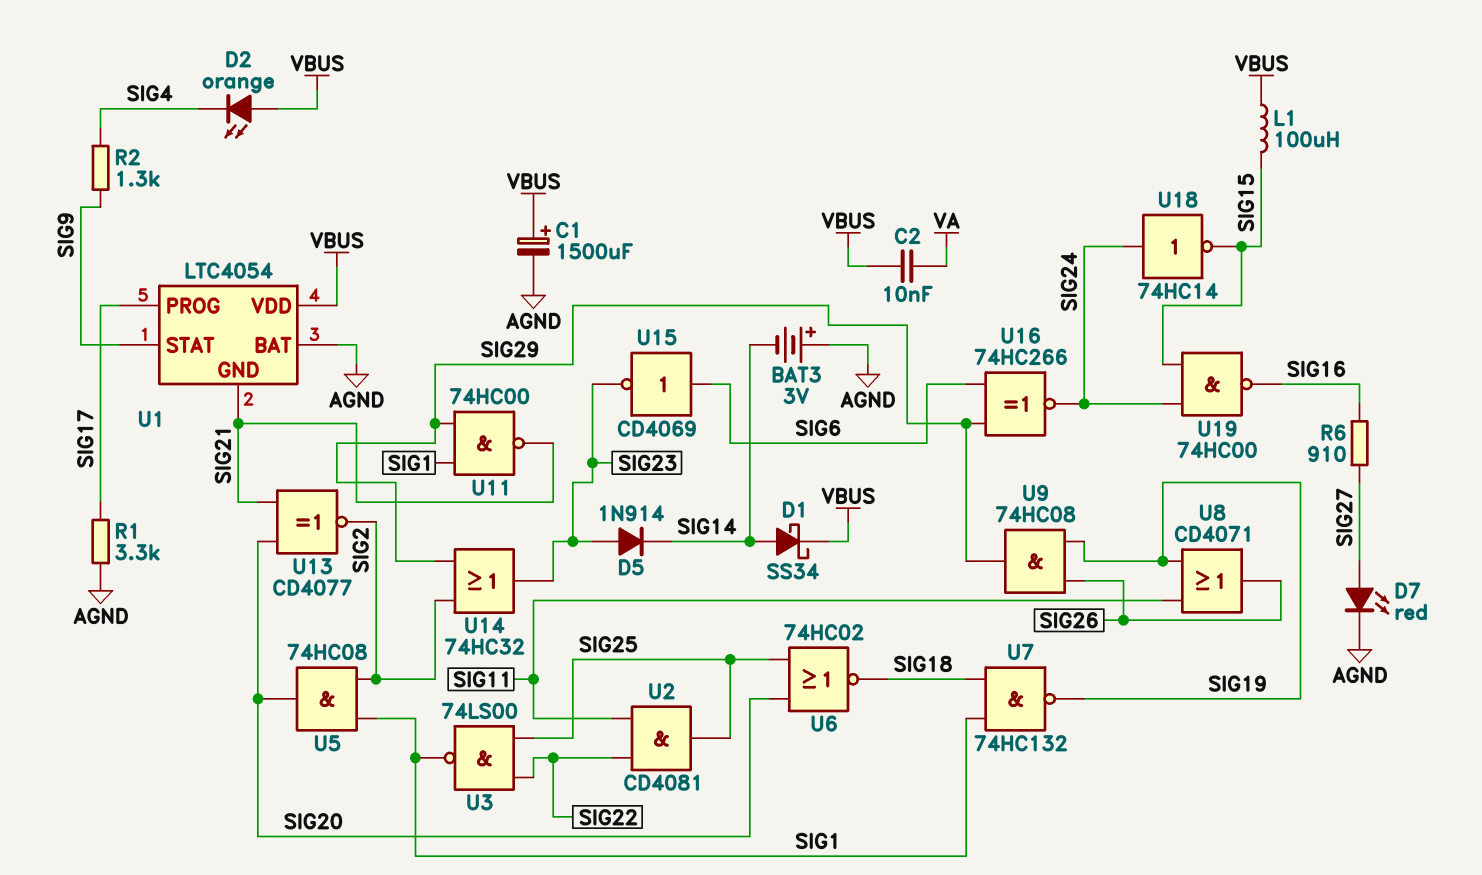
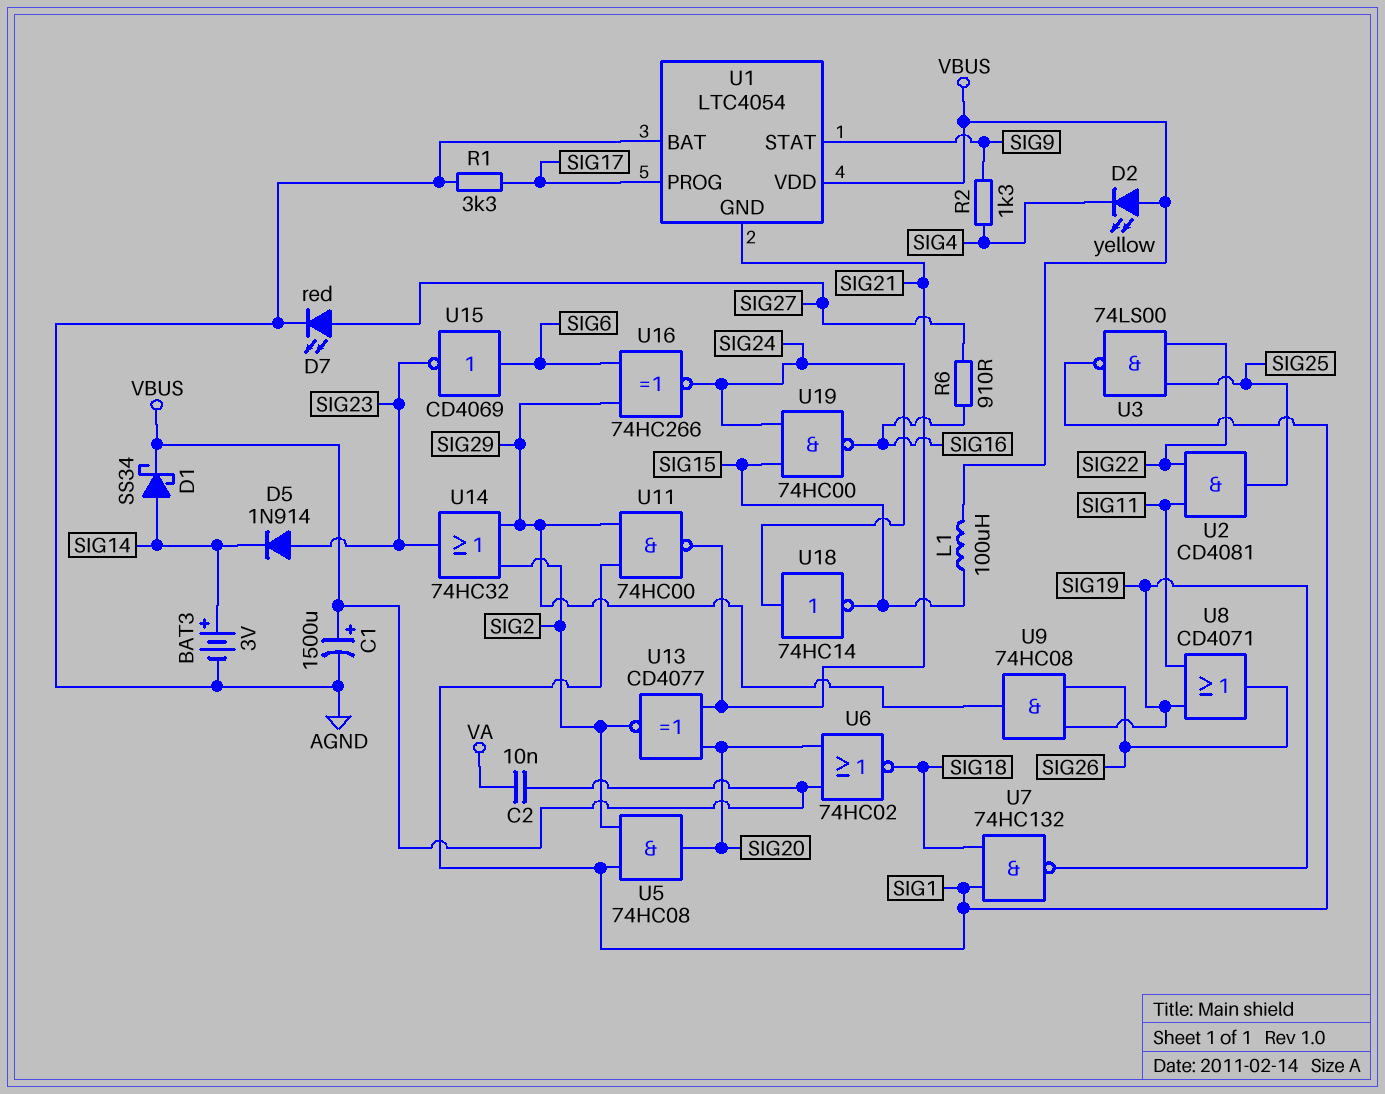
BAT3: 3V (plus AGND, minus SIG14) -> 3V (plus SIG14, minus AGND)
D2: LED orange (A VBUS, K SIG4) -> LED yellow (A VBUS, K SIG4)
U6: NOR 74HC02 (in SIG20, in SIG25, out SIG18) -> NOR 74HC02 (in SIG20, in VBUS, out SIG18)

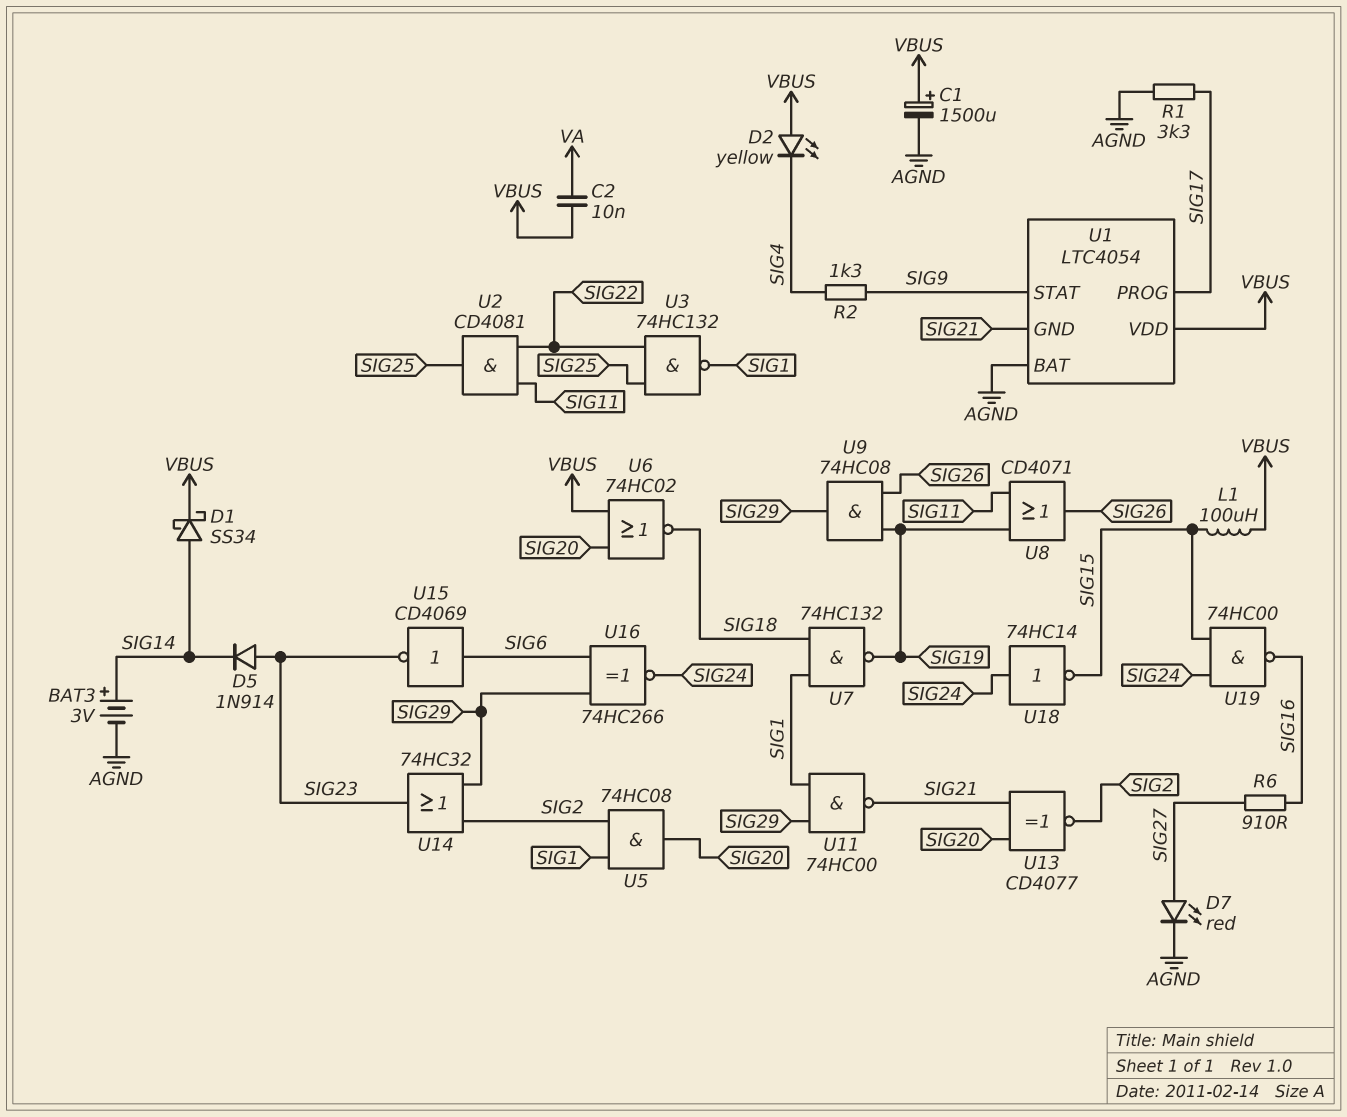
U3: NAND 74LS00 (in SIG22, in SIG25, out SIG1) -> NAND 74HC132 (in SIG22, in SIG25, out SIG1)

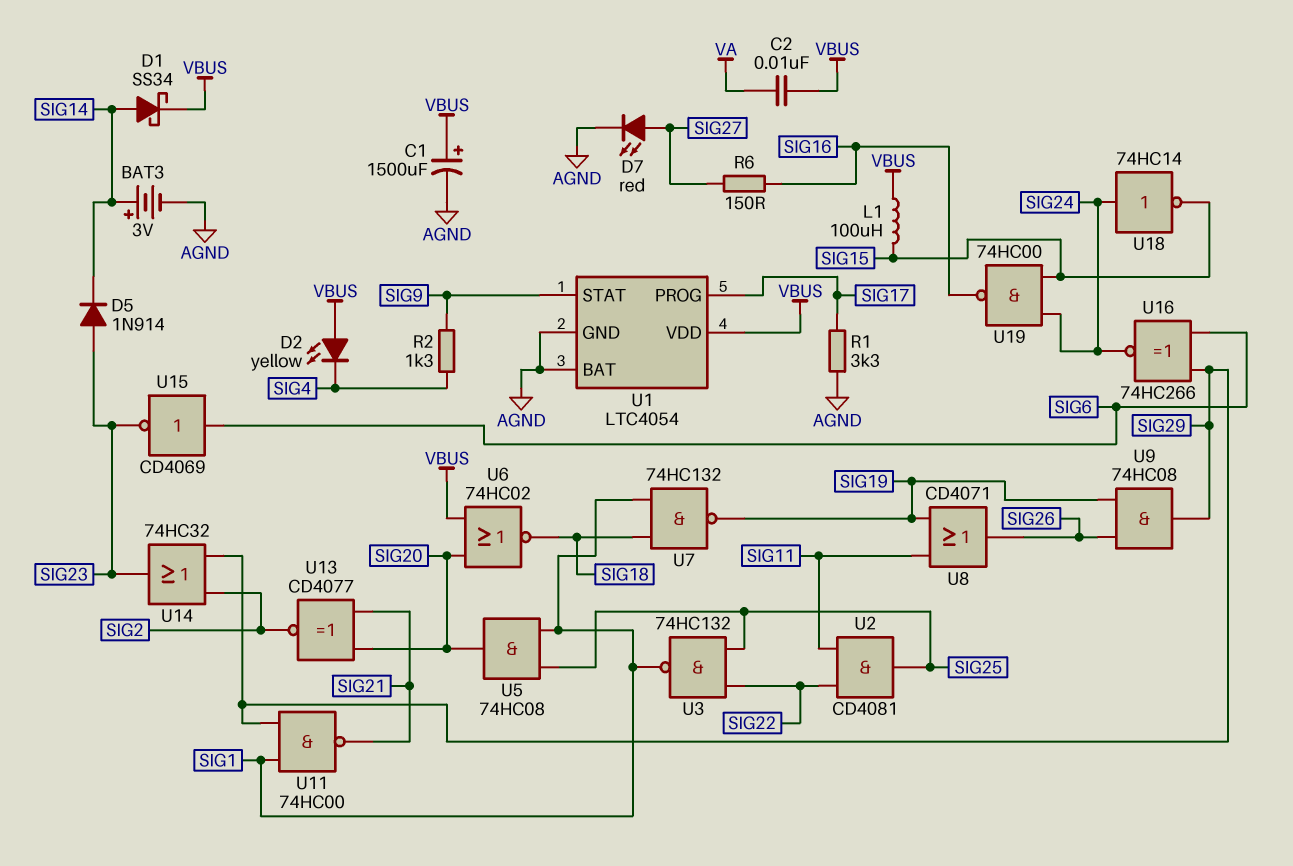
R6: 910 (SIG16, SIG27) -> 150 (SIG16, SIG27)
U1 pin GND: SIG21 -> AGND
U5: AND 74HC08 (in SIG1, in SIG2, out SIG20) -> AND 74HC08 (in SIG1, in SIG25, out SIG20)

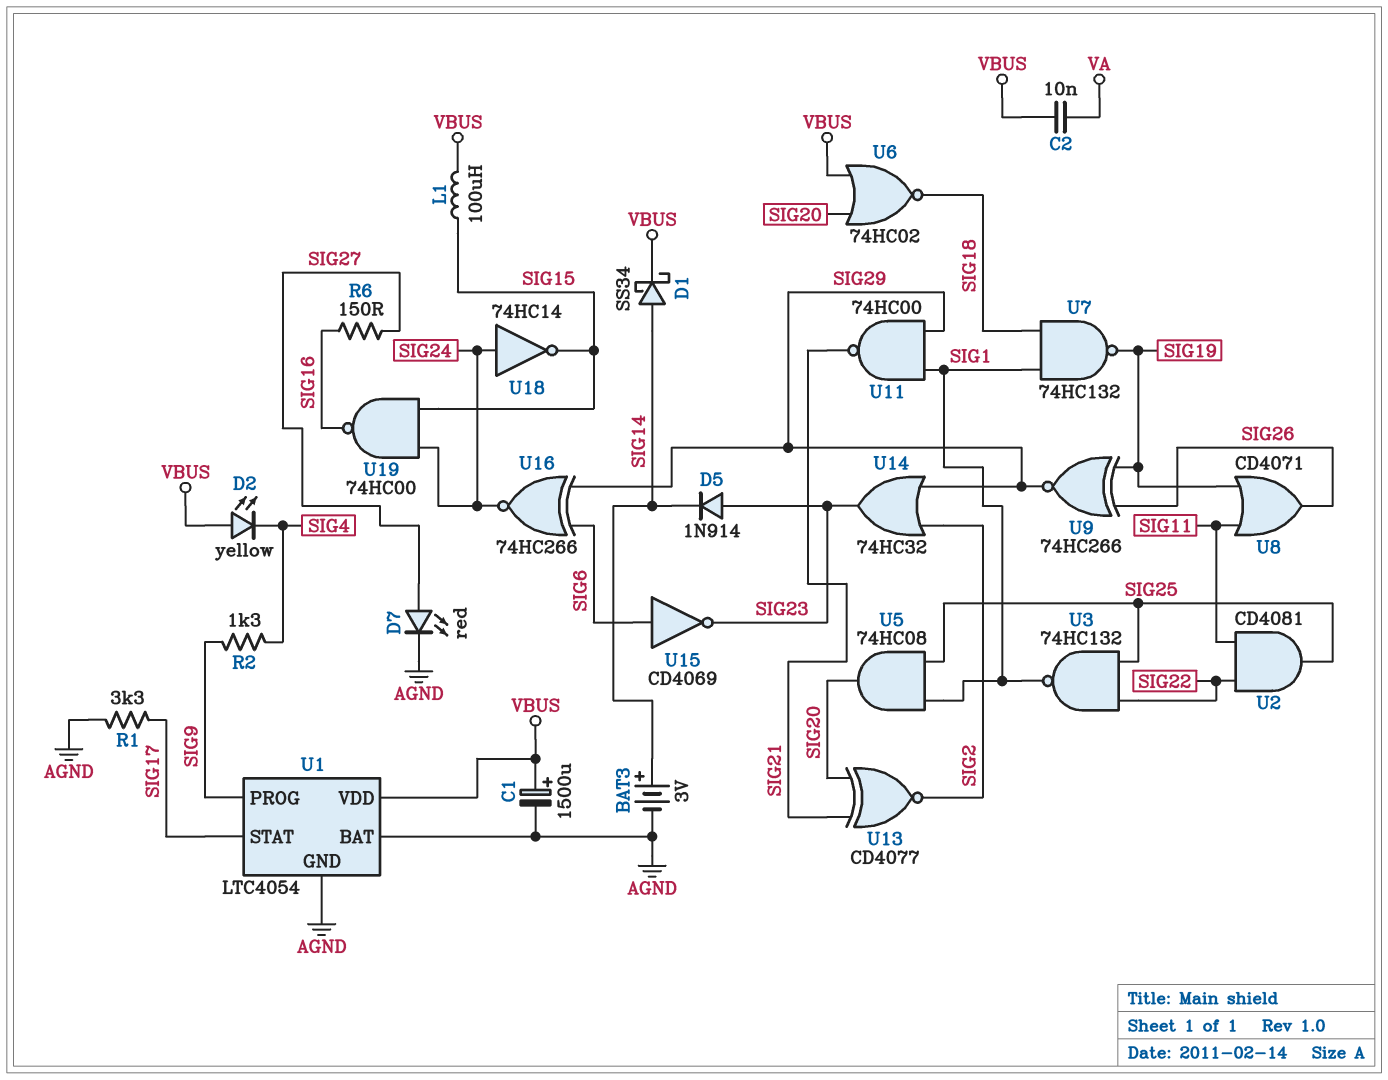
U1 pin PROG: SIG17 -> SIG9
U1 pin STAT: SIG9 -> SIG17
U9: AND 74HC08 (in SIG19, in SIG26, out SIG29) -> XNOR 74HC266 (in SIG19, in SIG26, out SIG29)

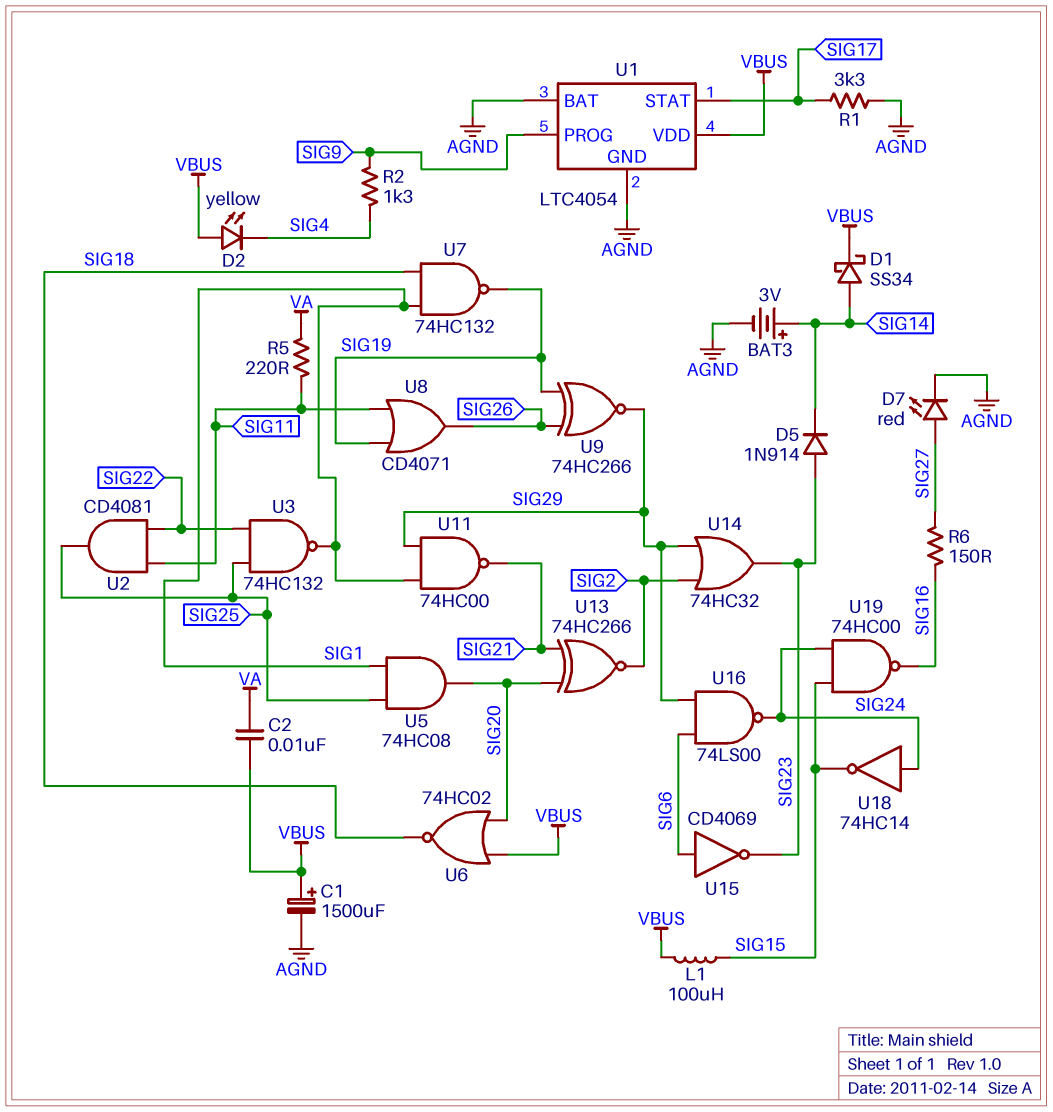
R5: none -> 220 (SIG11, VA)
U13: XNOR CD4077 (in SIG20, in SIG21, out SIG2) -> XNOR 74HC266 (in SIG20, in SIG21, out SIG2)
U16: XNOR 74HC266 (in SIG6, in SIG29, out SIG24) -> NAND 74LS00 (in SIG6, in SIG29, out SIG24)

